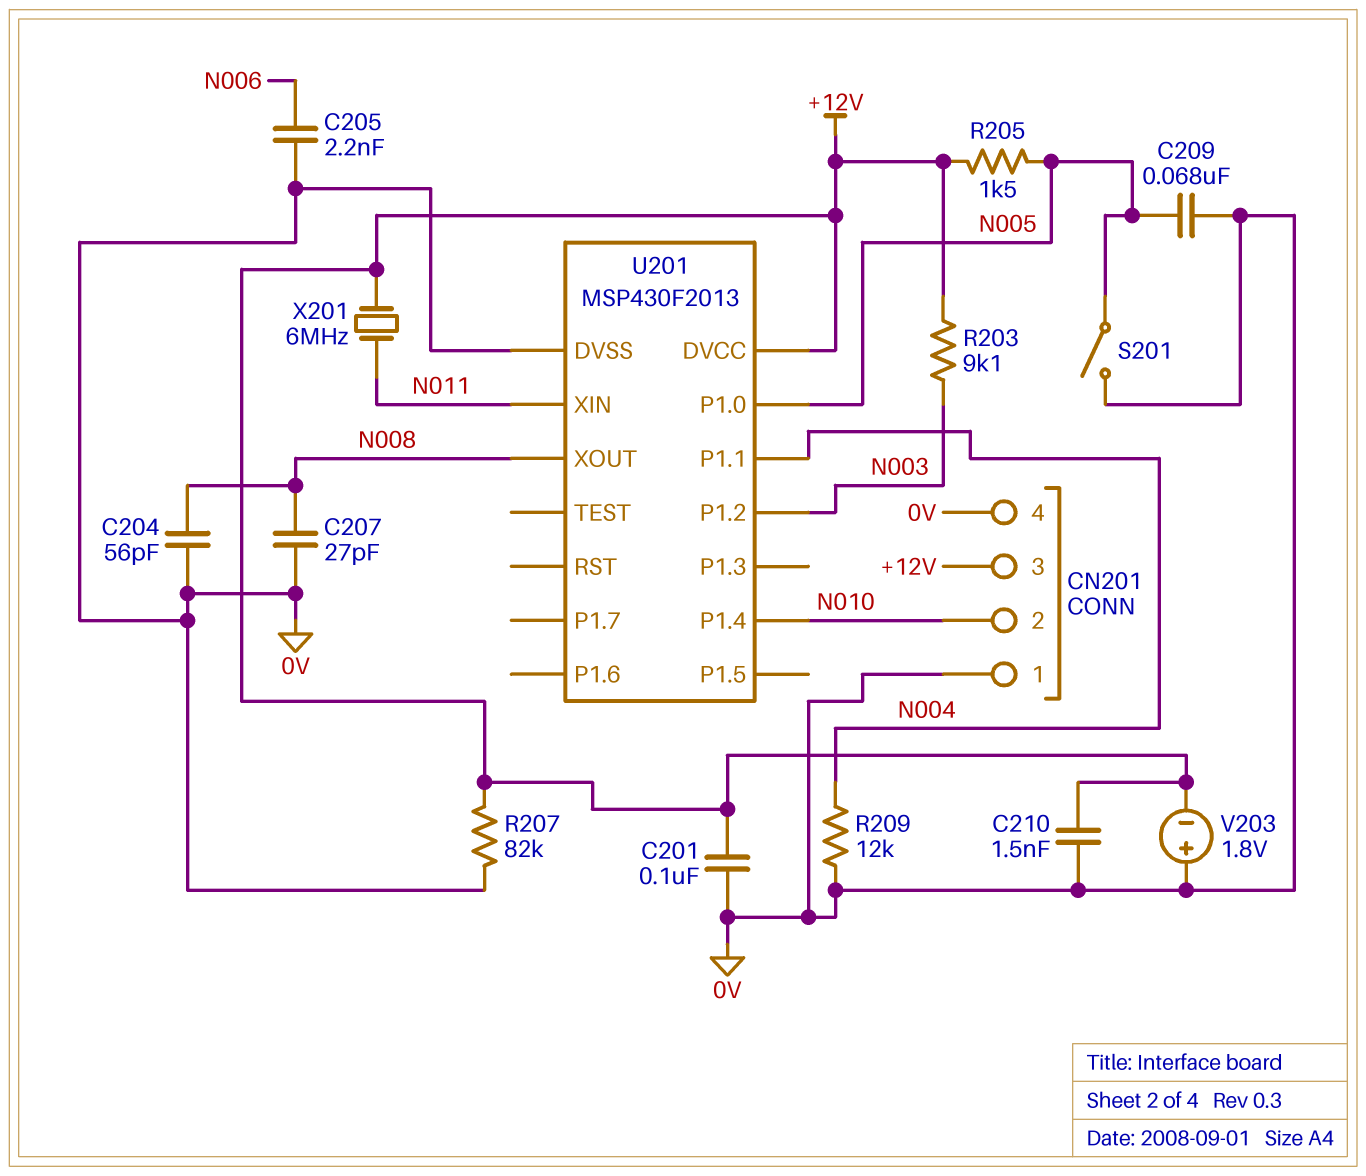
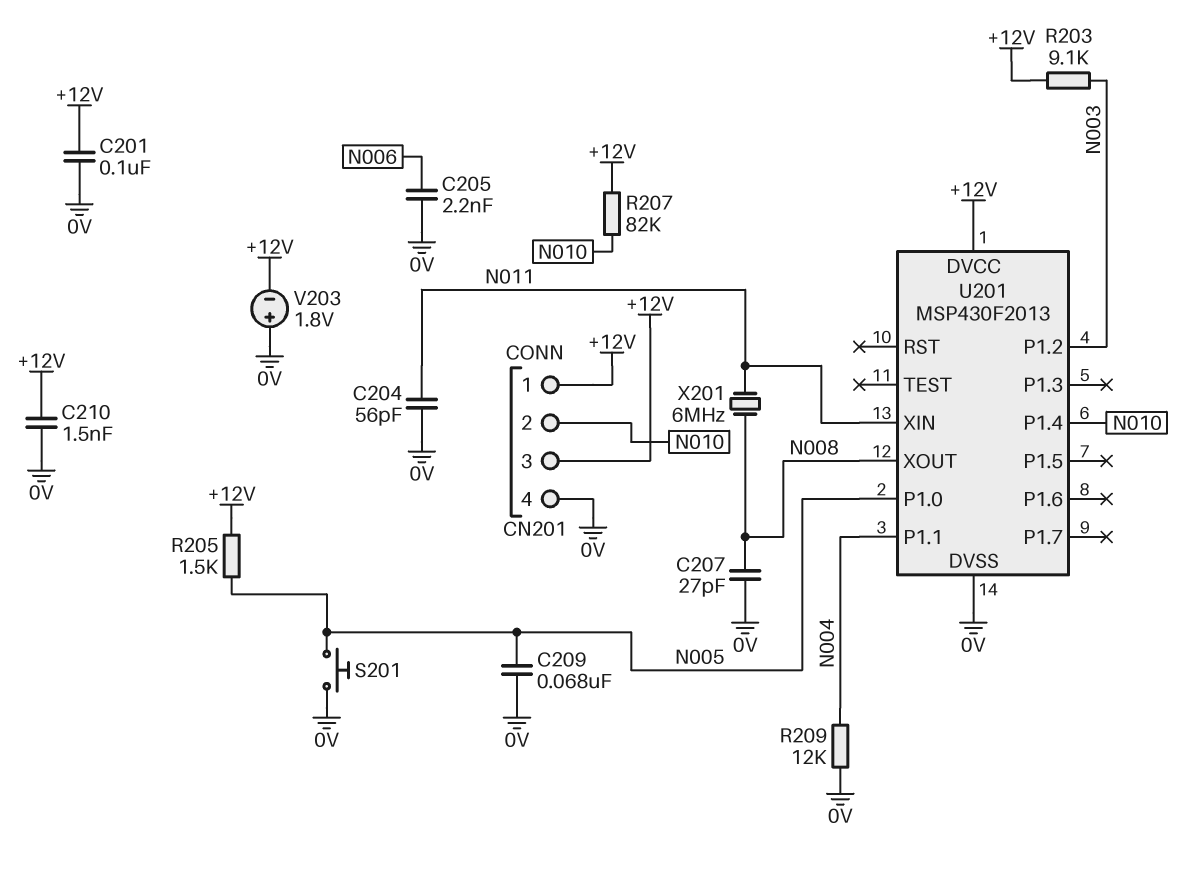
C204: 56pF (0V, N008) -> 56pF (0V, N011)
CN201 pin 1: 0V -> +12V
R207: 82k (+12V, 0V) -> 82k (+12V, N010)
S201: switch (0V, N005) -> button (0V, N005)
X201: 6MHz (+12V, N011) -> 6MHz (N008, N011)

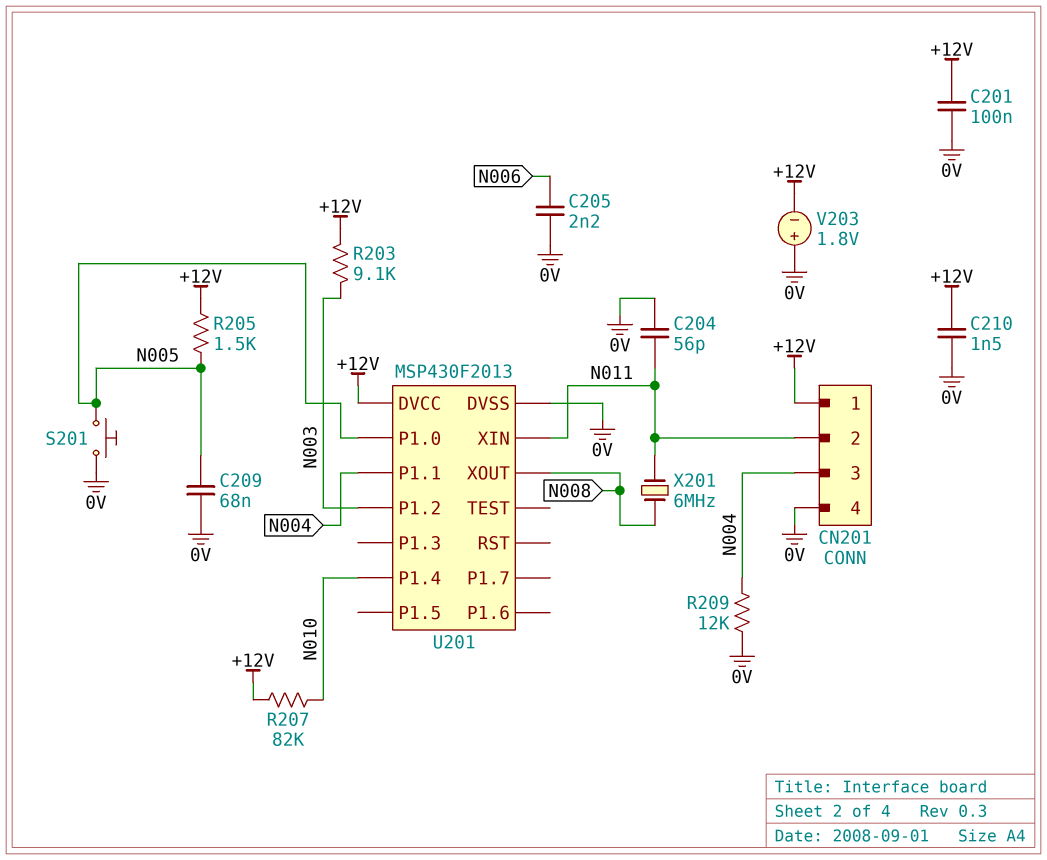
C207: 27pF (0V, N008) -> none
CN201 pin 2: N010 -> N011
CN201 pin 3: +12V -> N004

